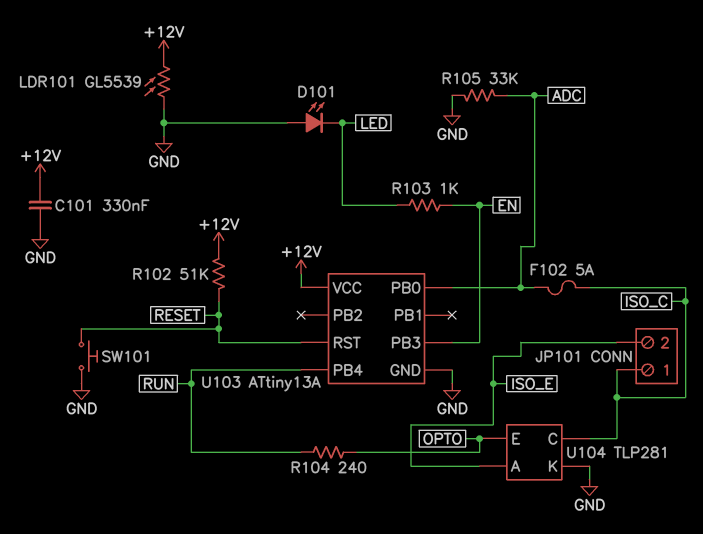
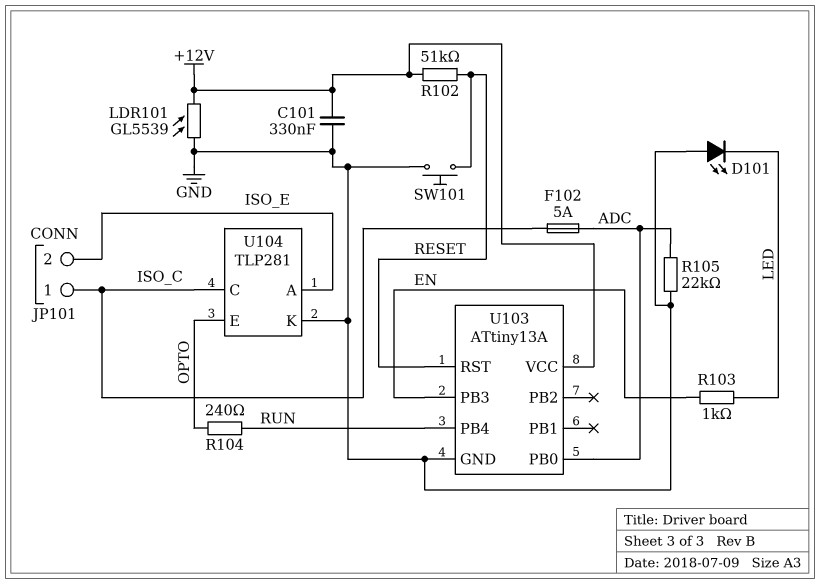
R105: 33k (ADC, GND) -> 22k (ADC, GND)

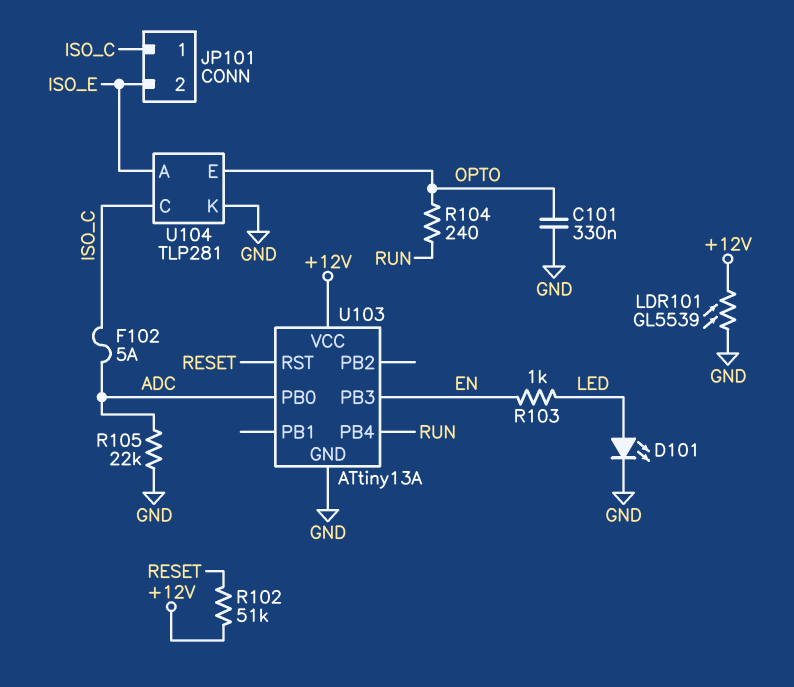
C101: 330nF (+12V, GND) -> 330nF (GND, OPTO)
D101: LED (A GND, K LED) -> LED (A LED, K GND)
SW101: button (GND, RESET) -> none

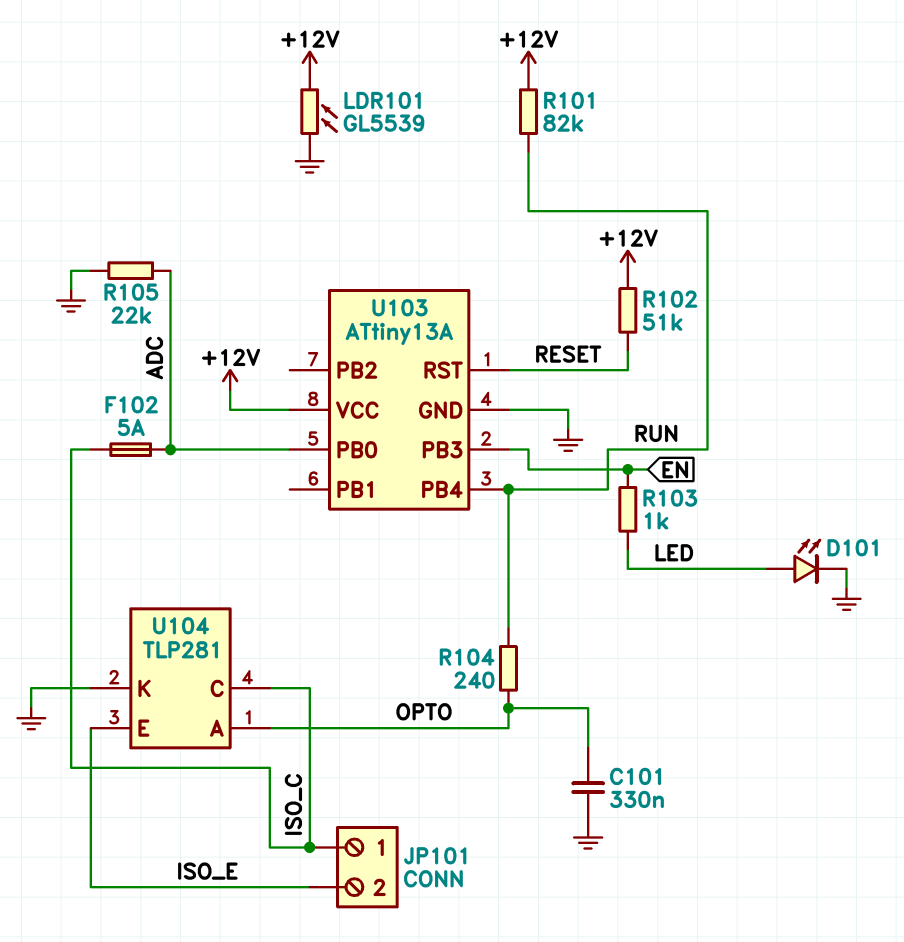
R101: none -> 82k (+12V, RUN)
U104 pin A: ISO_E -> OPTO
U104 pin E: OPTO -> ISO_E

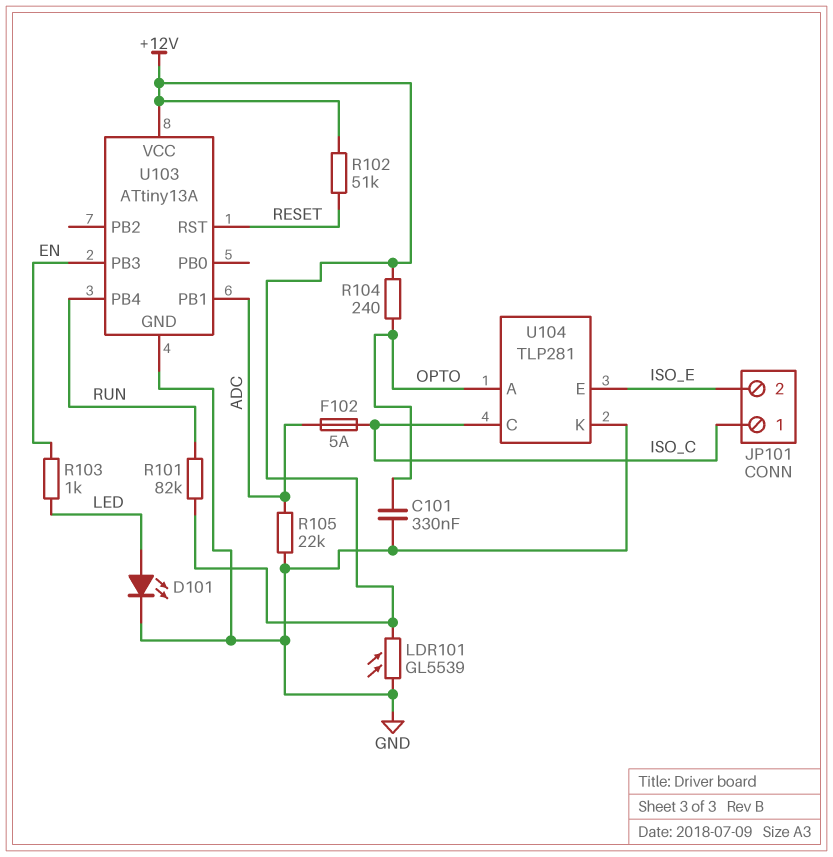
R104: 240 (OPTO, RUN) -> 240 (+12V, OPTO)
U103 pin PB0: ADC -> none
U103 pin PB1: none -> ADC

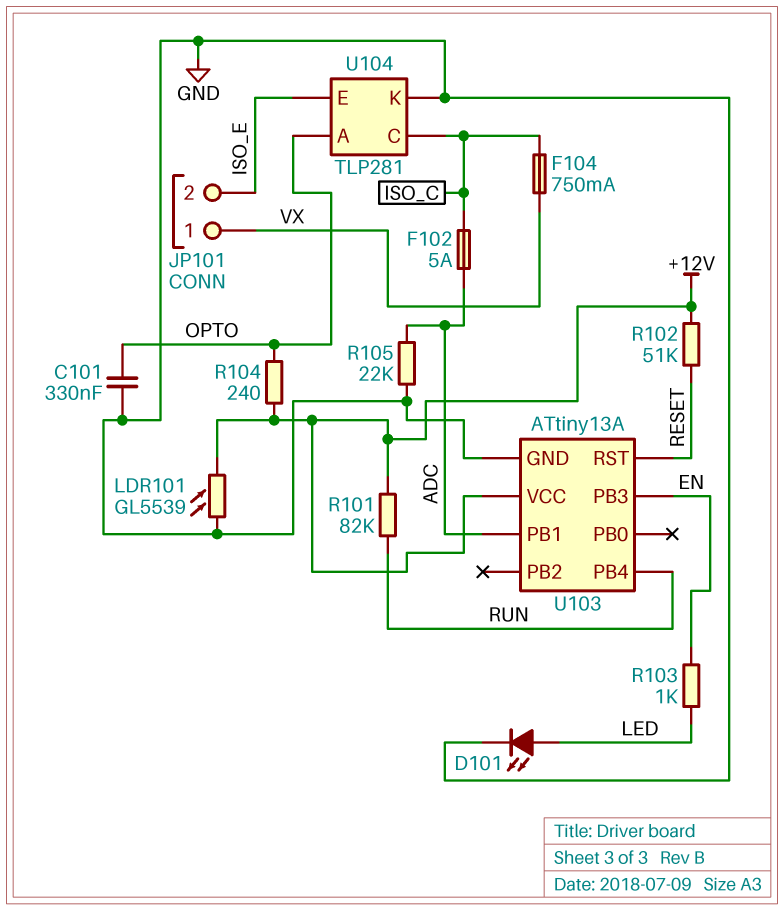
F104: none -> 750mA (ISO_C, VX)
JP101 pin 1: ISO_C -> VX

